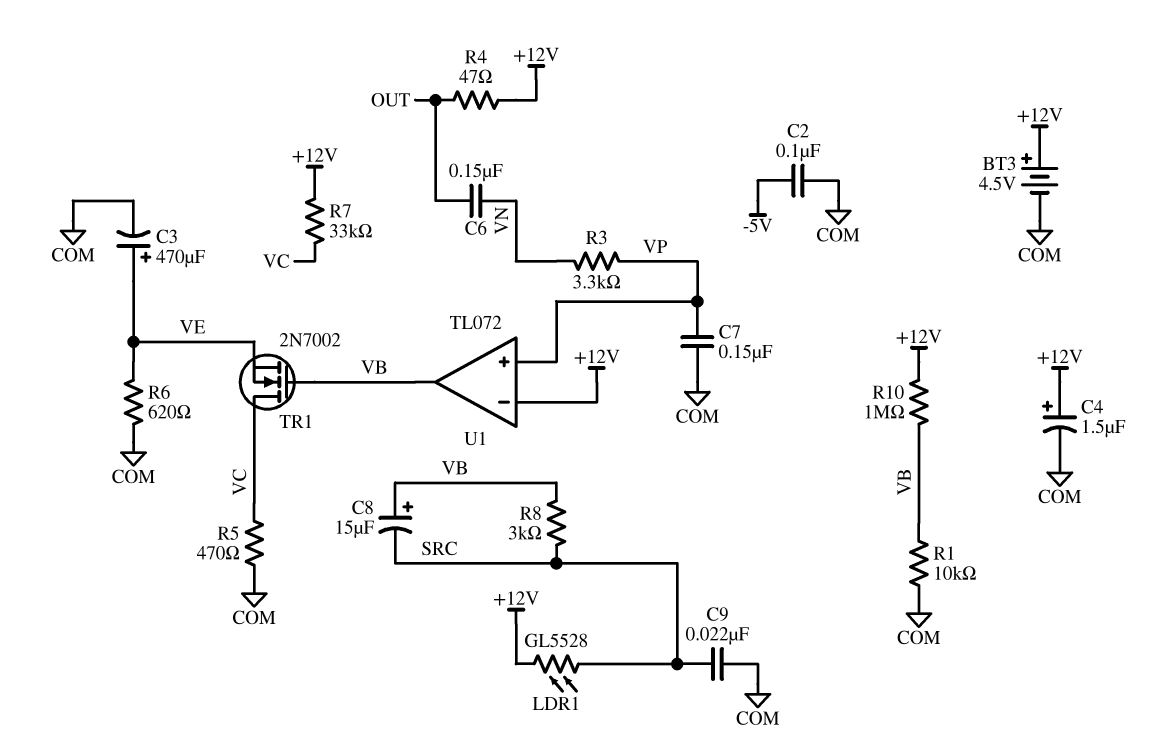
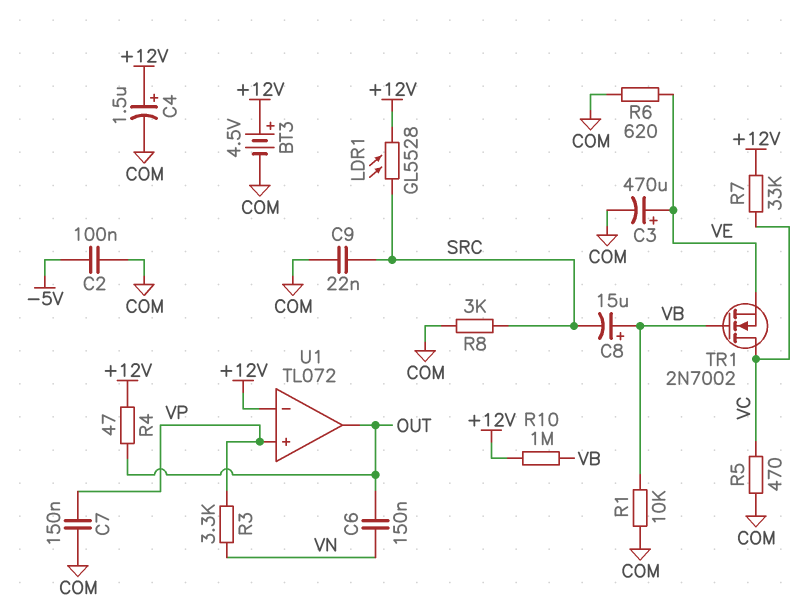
R8: 3k (SRC, VB) -> 3k (COM, SRC)
U1 pin out: VB -> OUT

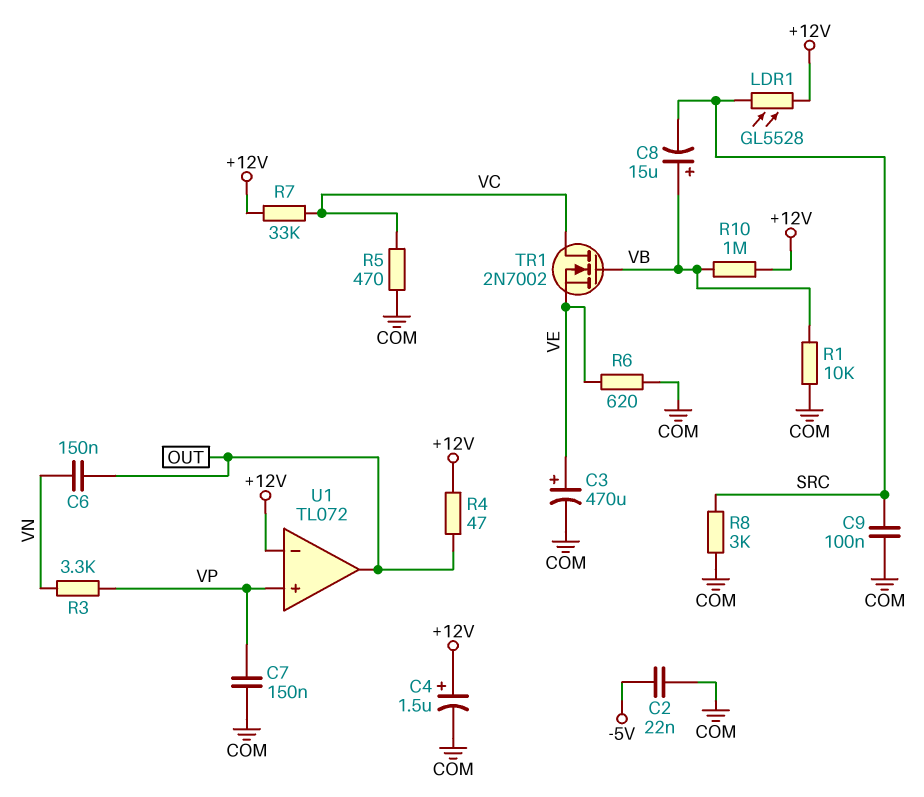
BT3: 4.5V (plus +12V, minus COM) -> none
C2: 100nF (-5V, COM) -> 22nF (-5V, COM)
C9: 22nF (COM, SRC) -> 100nF (COM, SRC)

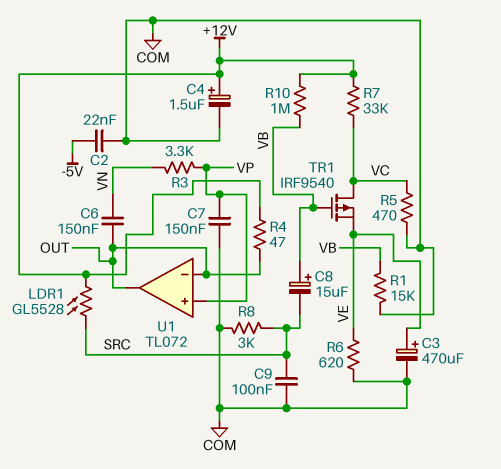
R1: 10k (COM, VB) -> 15k (COM, VB)
TR1: NMOS 2N7002 (G VB, D VC, S VE) -> PMOS IRF9540 (G VB, D VC, S VE)
U1 pin in-: +12V -> OUT

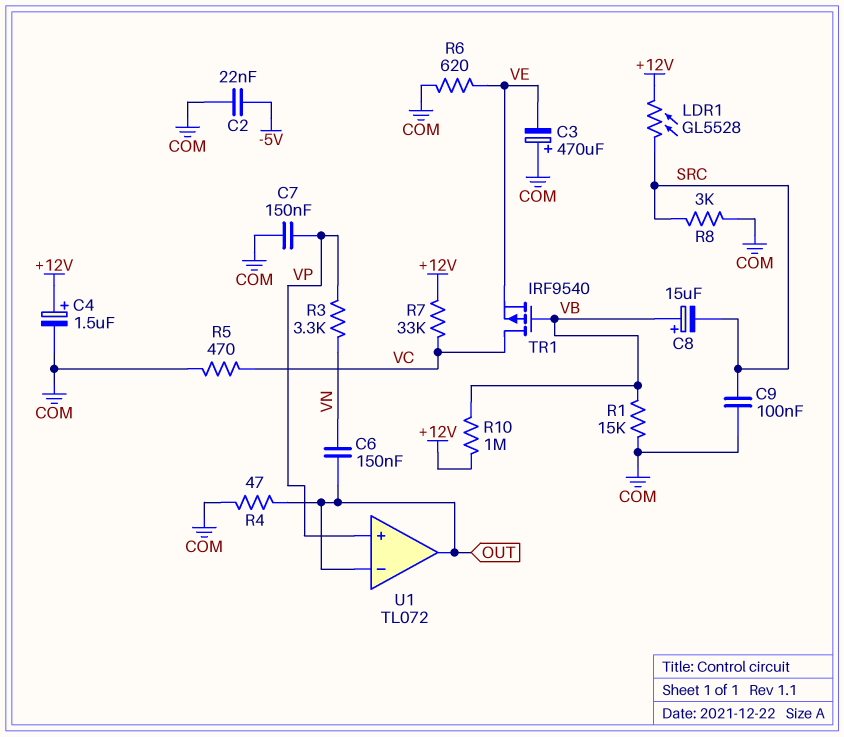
C3: 470uF (plus VE, minus COM) -> 470uF (plus COM, minus VE)
R4: 47 (+12V, OUT) -> 47 (COM, OUT)

